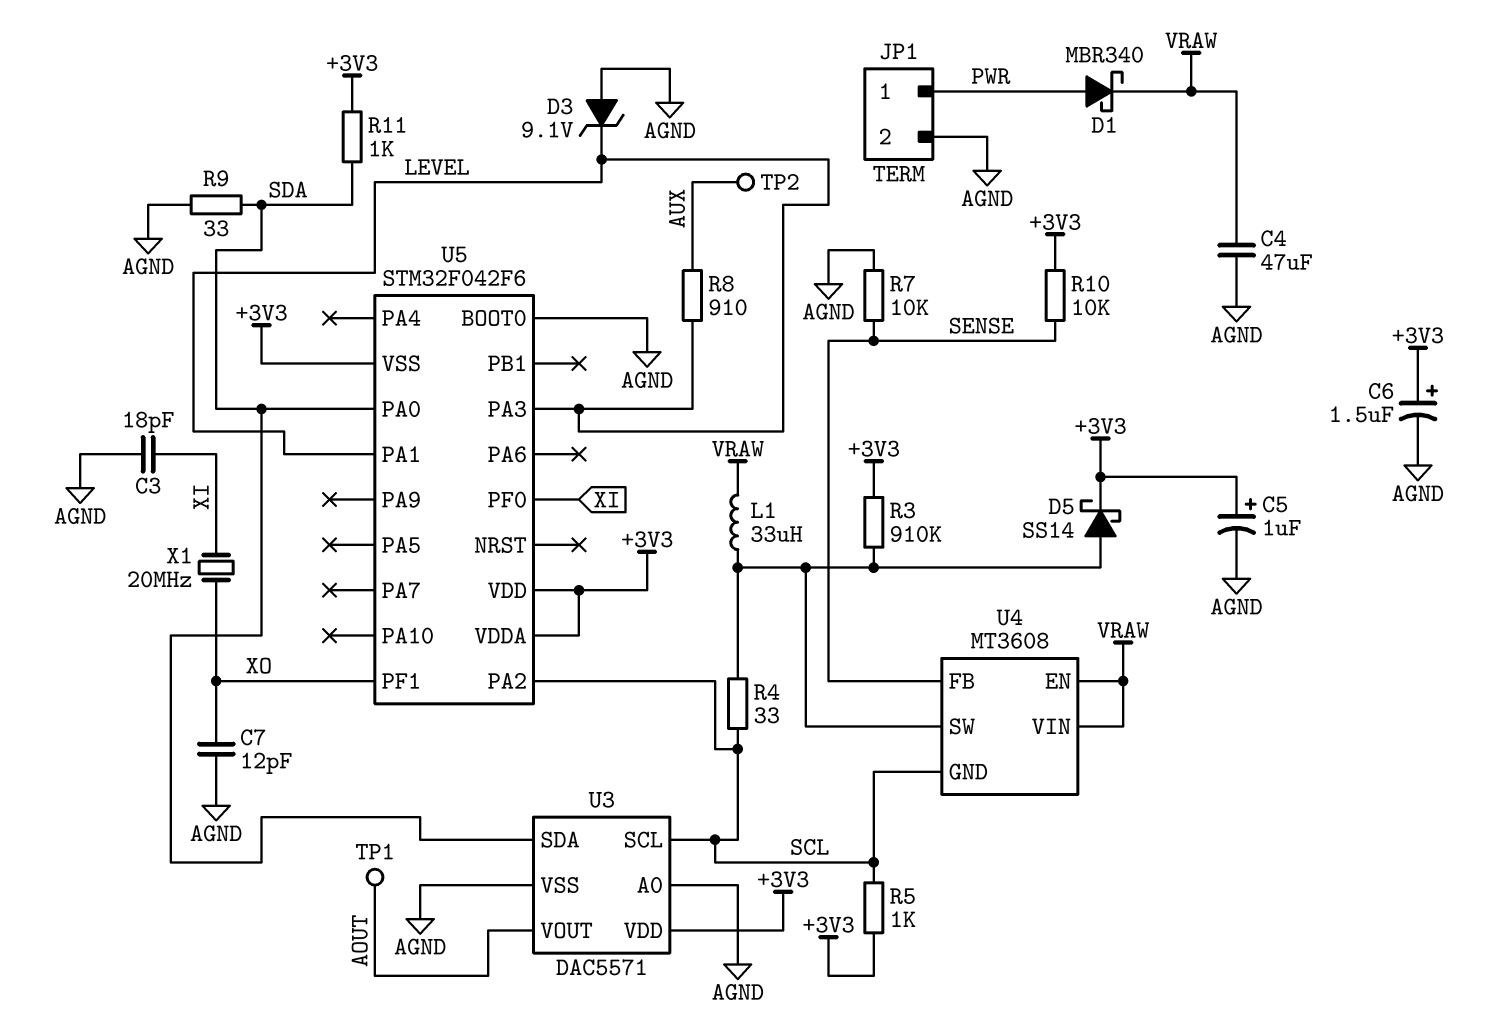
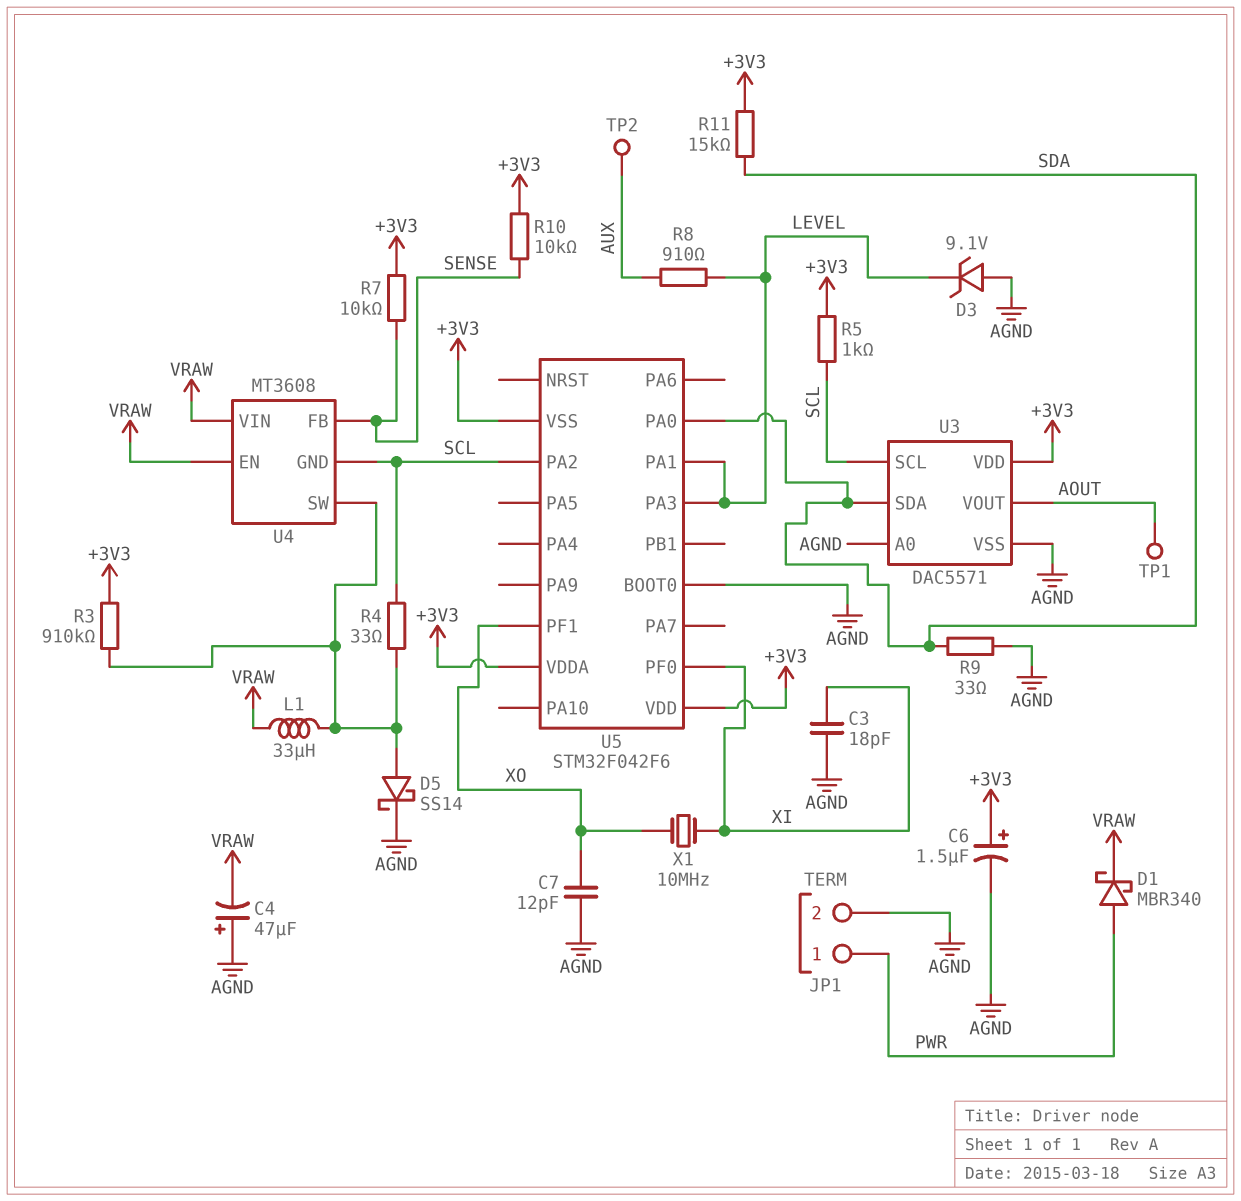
C4: 47uF (AGND, VRAW) -> 47uF (plus AGND, minus VRAW)
C5: 1uF (plus +3V3, minus AGND) -> none
D5: schottky SS14 (A U4/SW, K +3V3) -> schottky SS14 (A U4/SW, K AGND)
R7: 10k (AGND, SENSE) -> 10k (+3V3, SENSE)
R11: 1k (+3V3, SDA) -> 15k (+3V3, SDA)
X1: 20MHz (XI, XO) -> 10MHz (XI, XO)

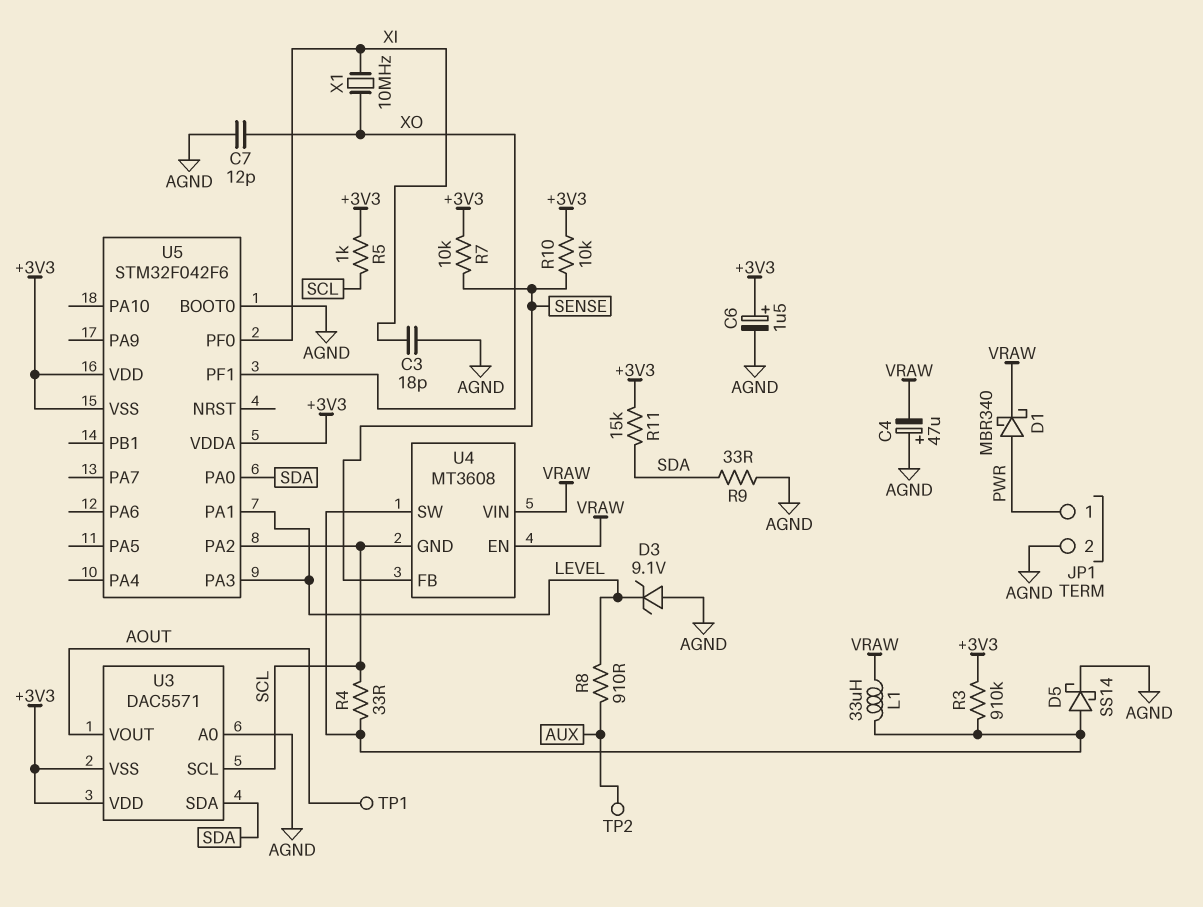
U3 pin VSS: AGND -> +3V3

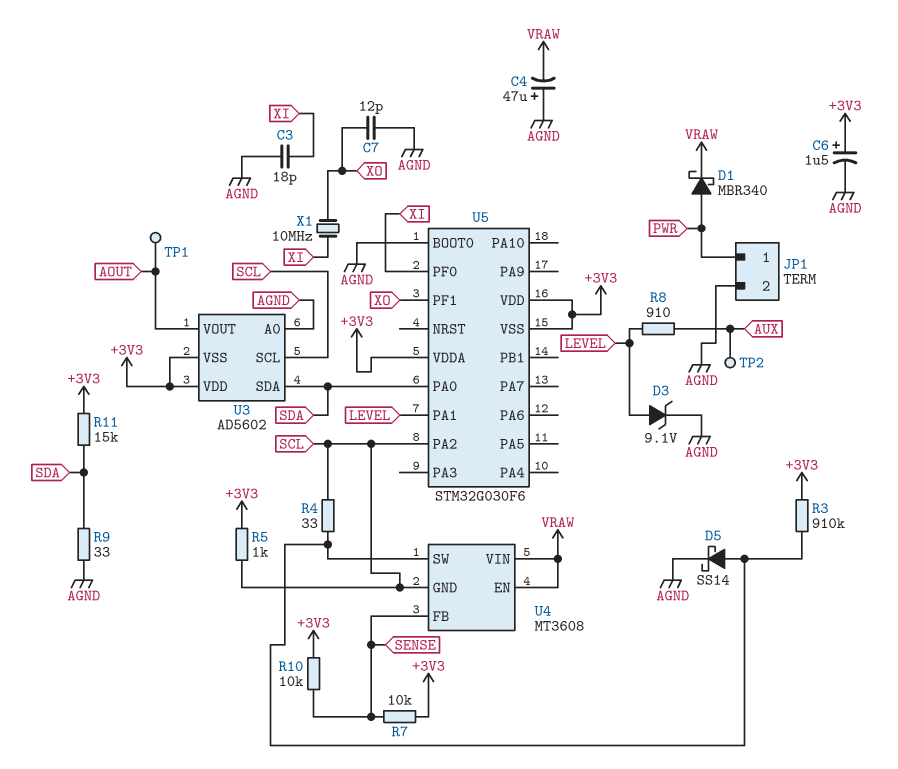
D3: zener 9.1V (A AGND, K LEVEL) -> zener 9.1V (A LEVEL, K AGND)
L1: 33uH (U4/SW, VRAW) -> none
U3: DAC5571 -> AD5602
U5: STM32F042F6 -> STM32G030F6
U5 pin PA3: LEVEL -> none

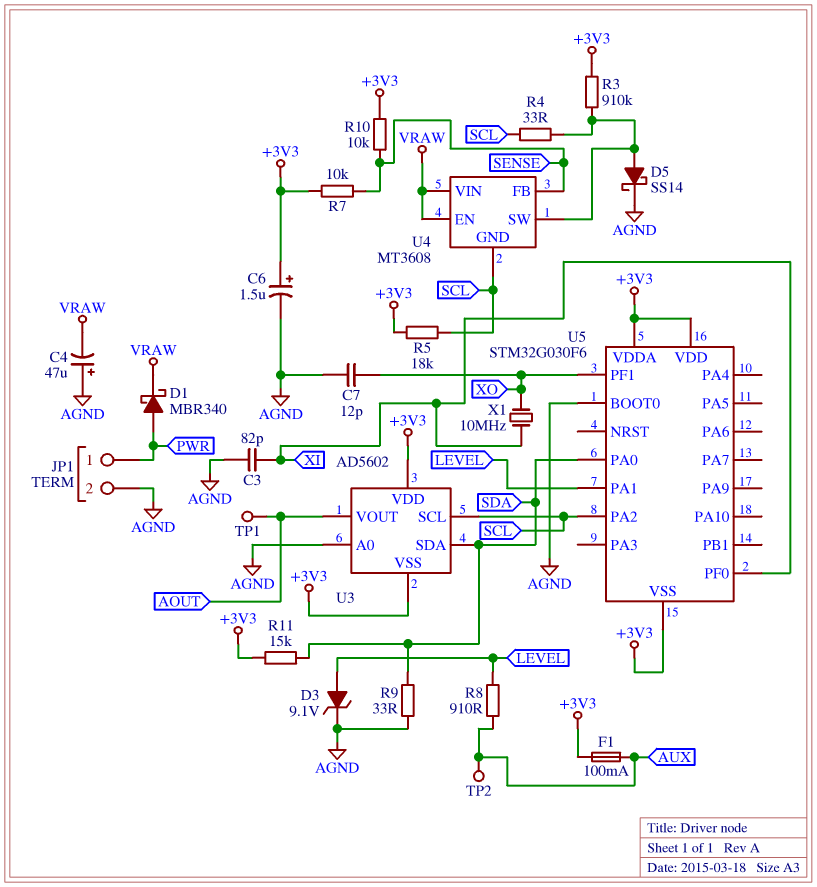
C3: 18pF (AGND, XI) -> 82pF (AGND, XI)
F1: none -> 100mA (+3V3, AUX)
R5: 1k (+3V3, SCL) -> 18k (+3V3, SCL)

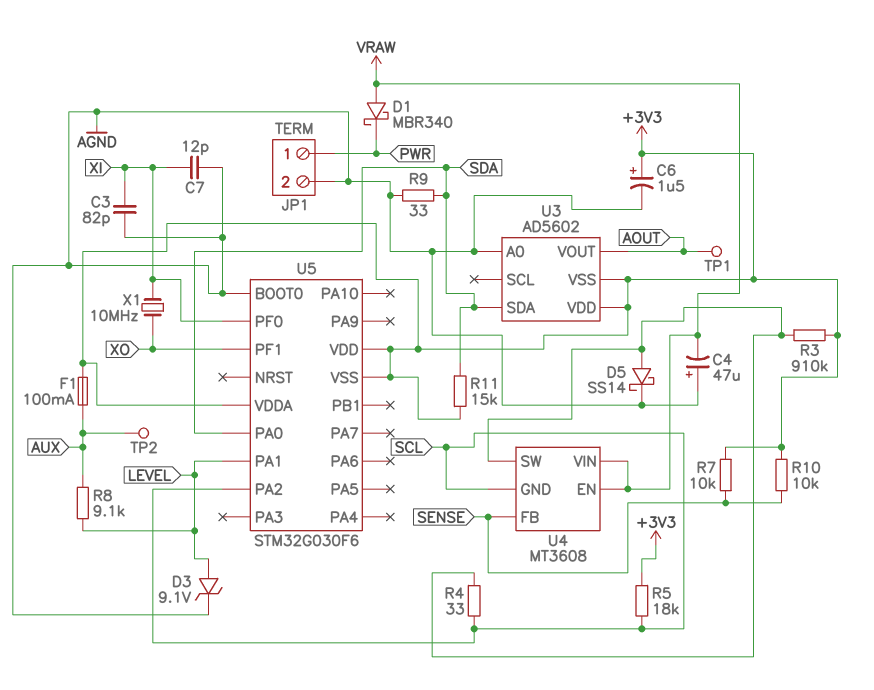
C7: 12pF (AGND, XO) -> 12pF (AGND, XI)
D1: schottky MBR340 (A PWR, K VRAW) -> schottky MBR340 (A VRAW, K PWR)
R8: 910 (AUX, LEVEL) -> 9.1k (AUX, LEVEL)
U3 pin SCL: SCL -> none

